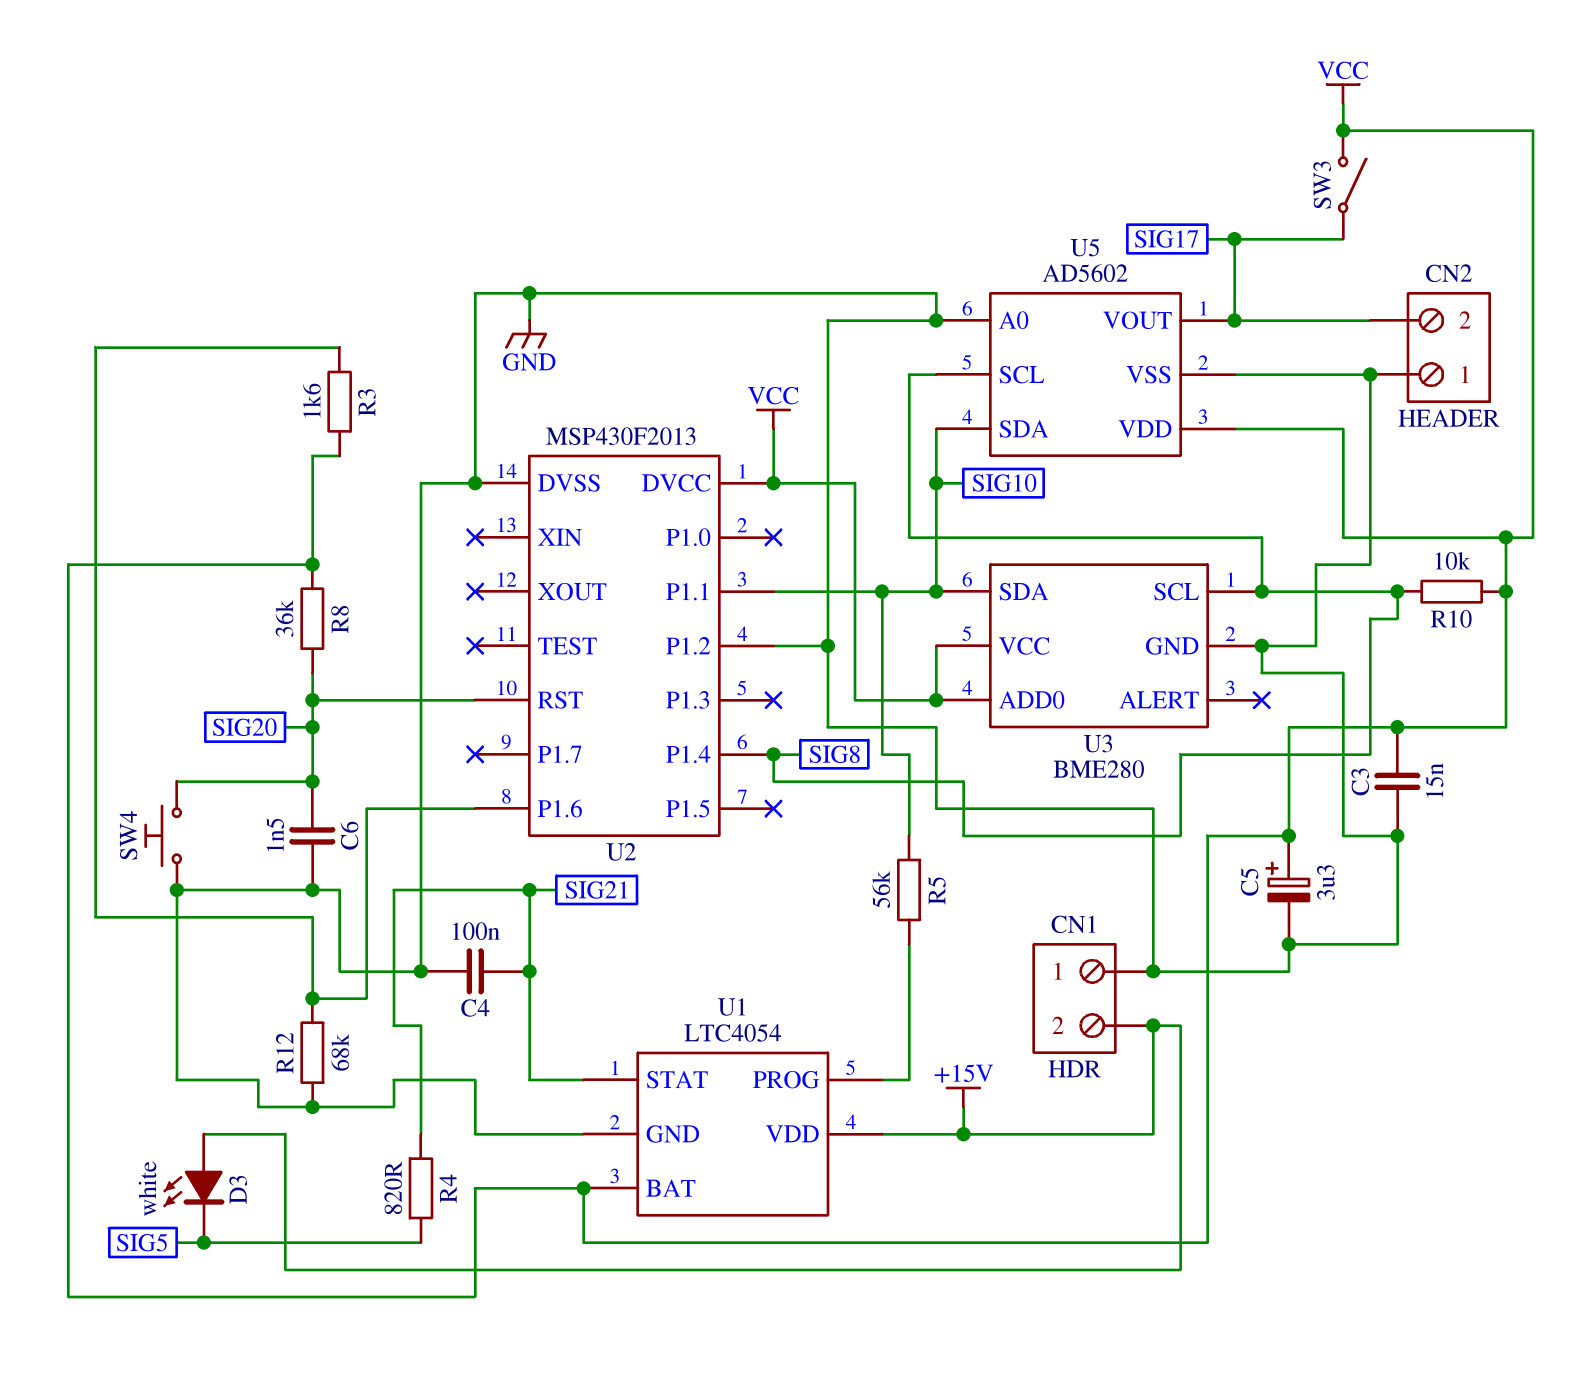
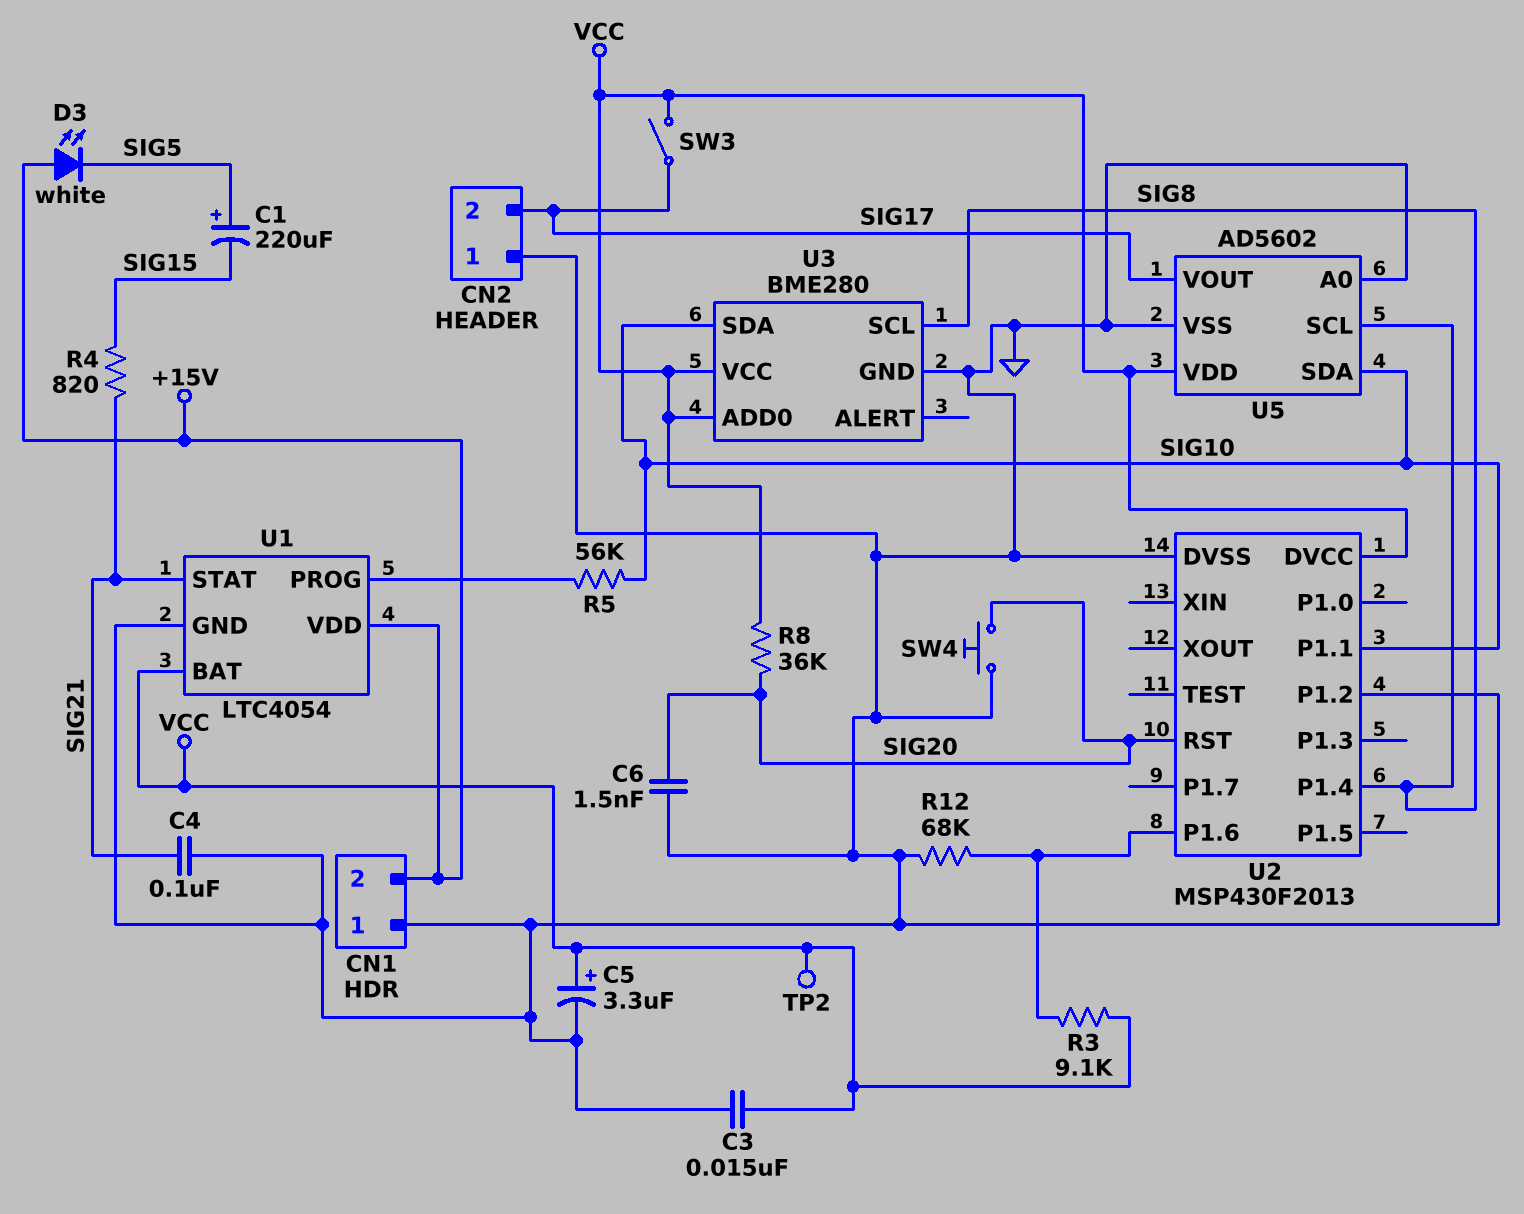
C1: none -> 220uF (plus SIG5, minus SIG15)
R3: 1.6k (U2/P1.6, VCC) -> 9.1k (U2/P1.6, VCC)
R4: 820 (SIG5, SIG21) -> 820 (SIG15, SIG21)
R10: 10k (SIG8, VCC) -> none
TP2: none -> test point (VCC)

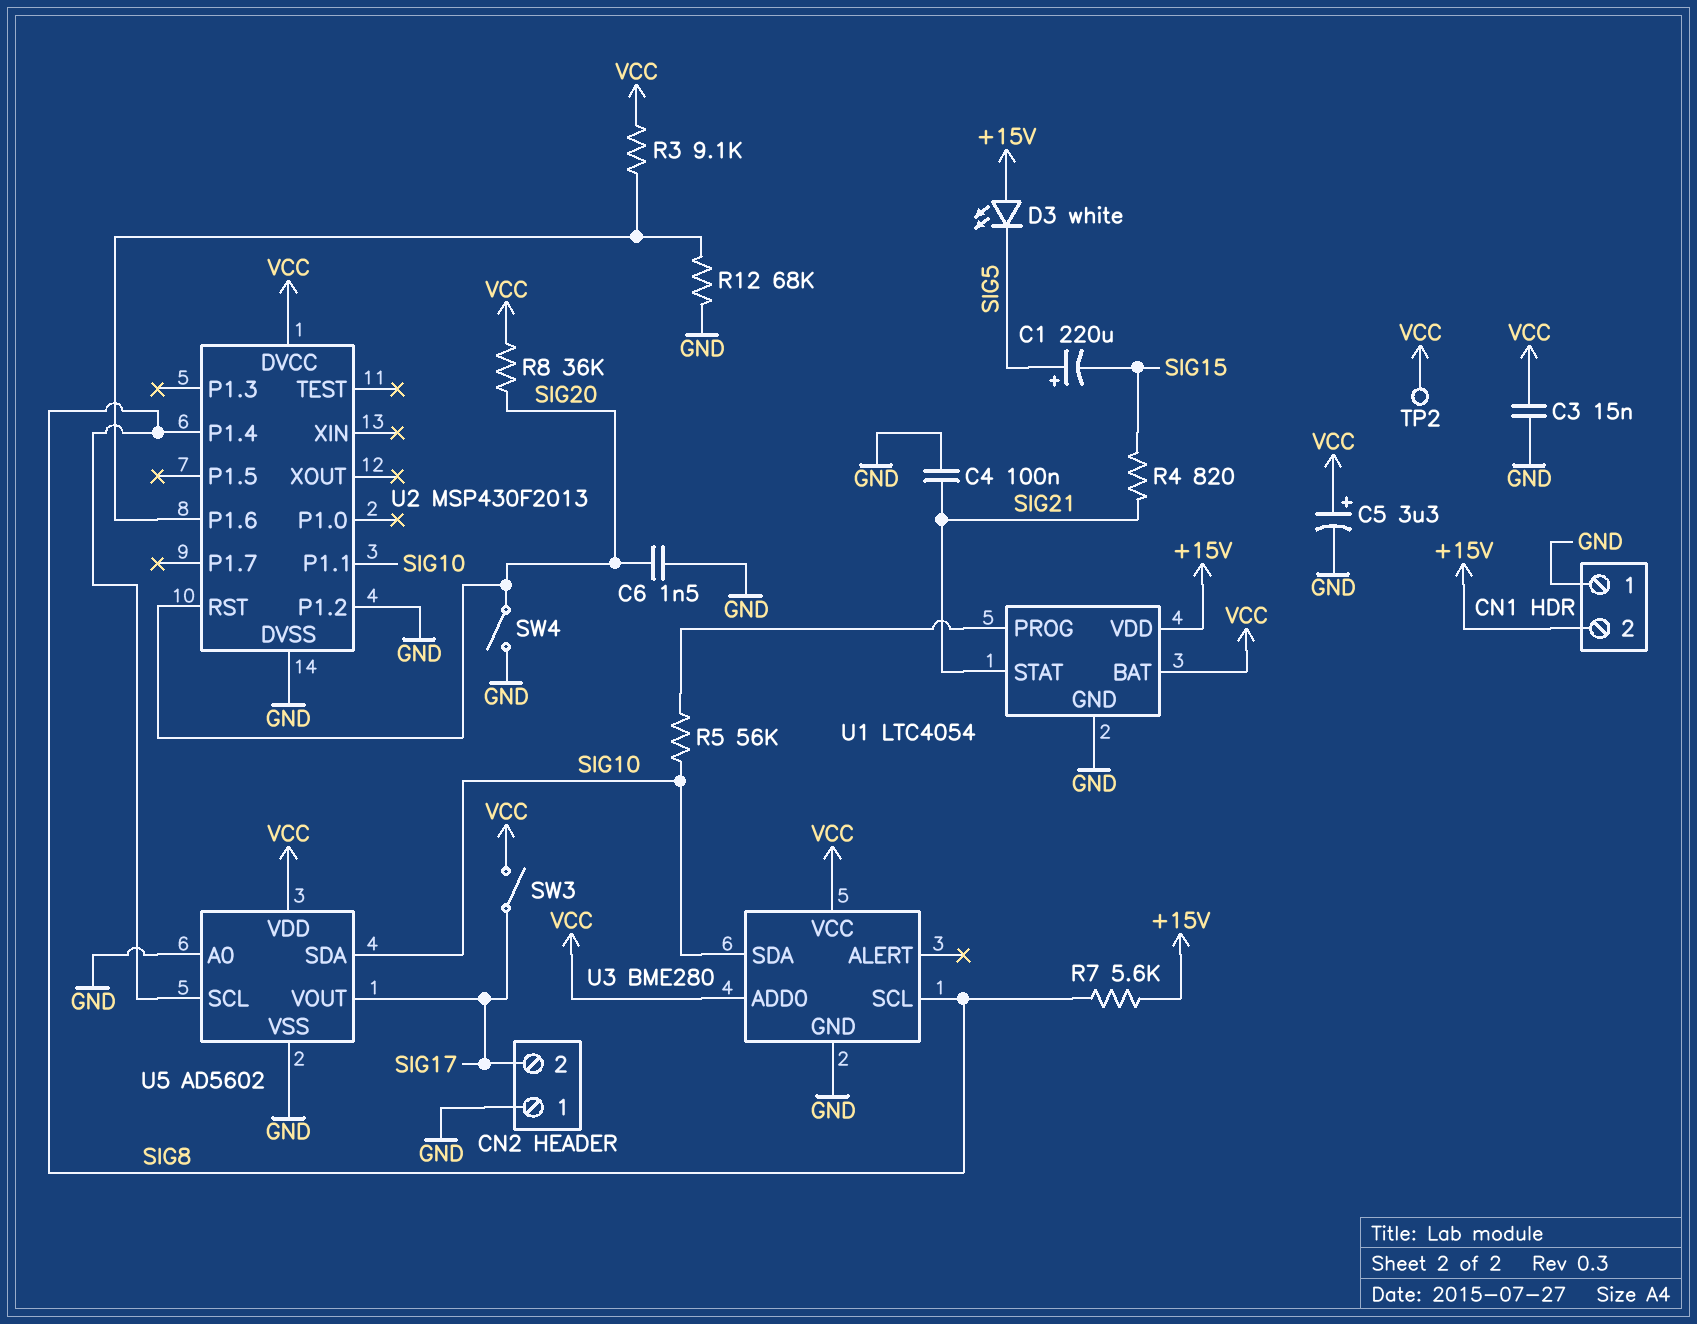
R7: none -> 5.6k (+15V, SIG8)
SW4: button (GND, SIG20) -> switch (GND, SIG20)

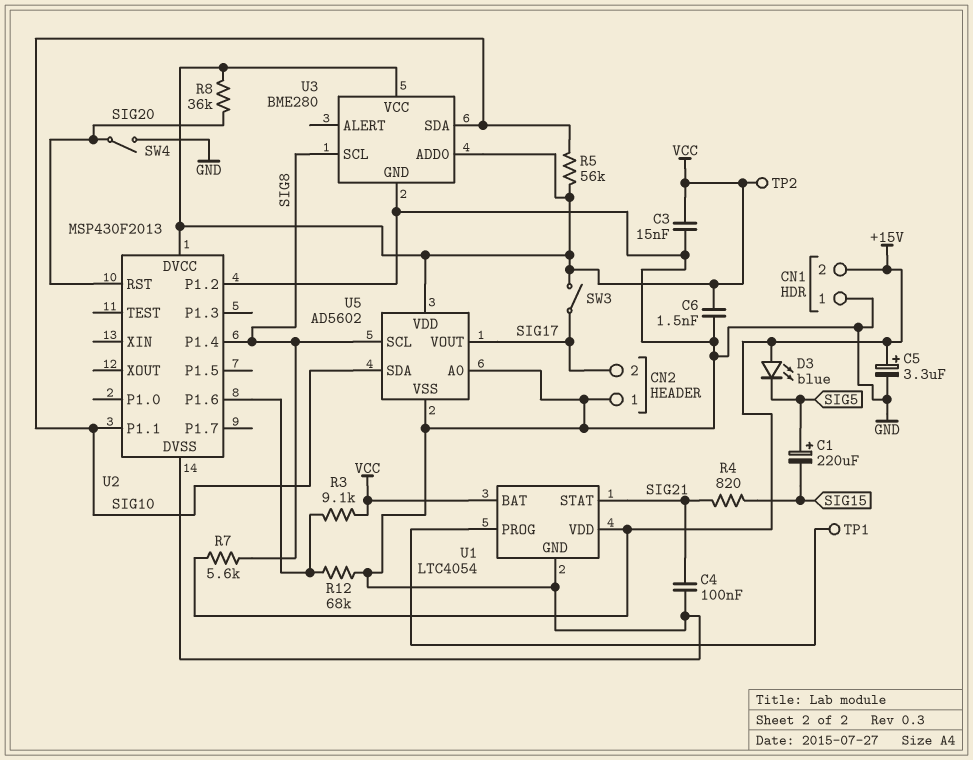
C5: 3.3uF (plus VCC, minus GND) -> 3.3uF (plus +15V, minus GND)
C6: 1.5nF (GND, SIG20) -> 1.5nF (GND, VCC)
D3: LED white (A +15V, K SIG5) -> LED blue (A +15V, K SIG5)
R5: 56k (SIG10, U1/PROG) -> 56k (SIG10, VCC)
TP1: none -> test point (U1/PROG)

